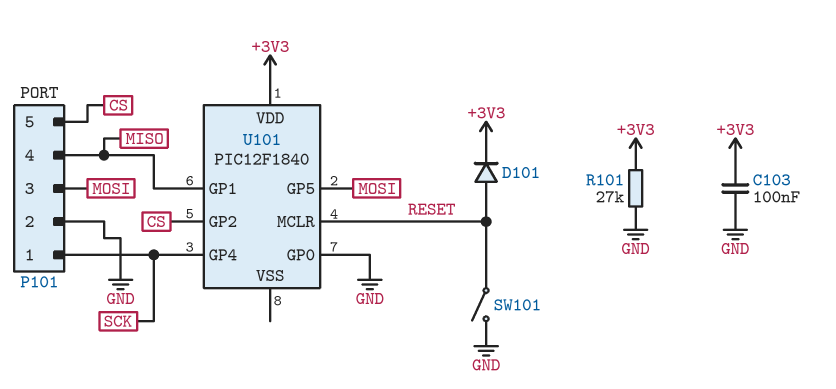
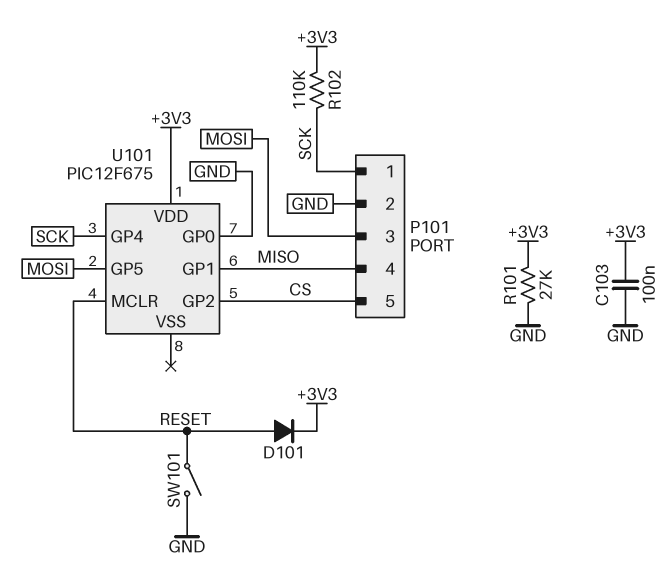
R102: none -> 110k (+3V3, SCK)
U101: PIC12F1840 -> PIC12F675

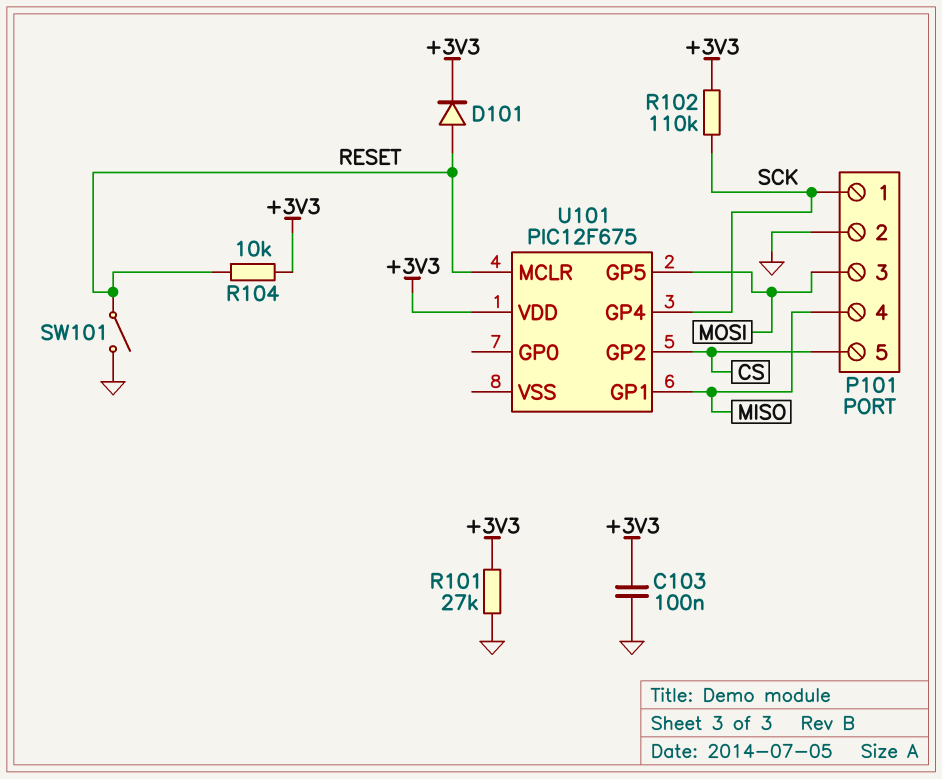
R104: none -> 10k (+3V3, RESET)
U101 pin GP0: GND -> none

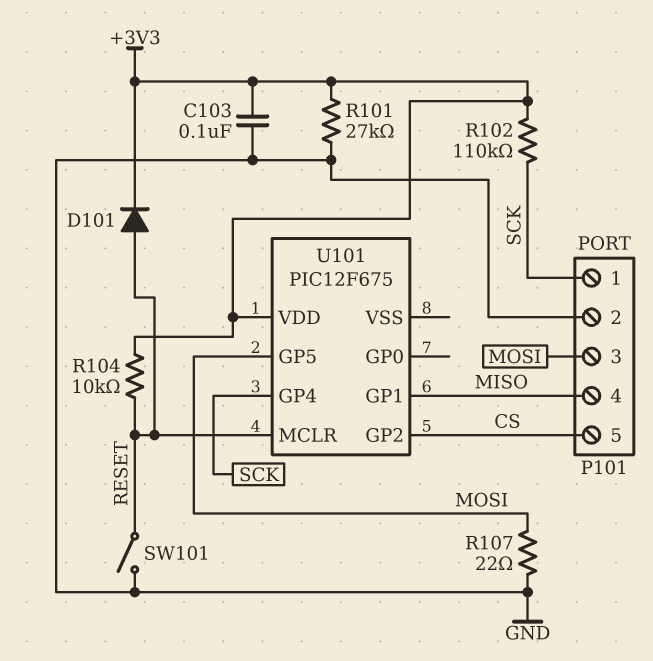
R107: none -> 22 (GND, MOSI)

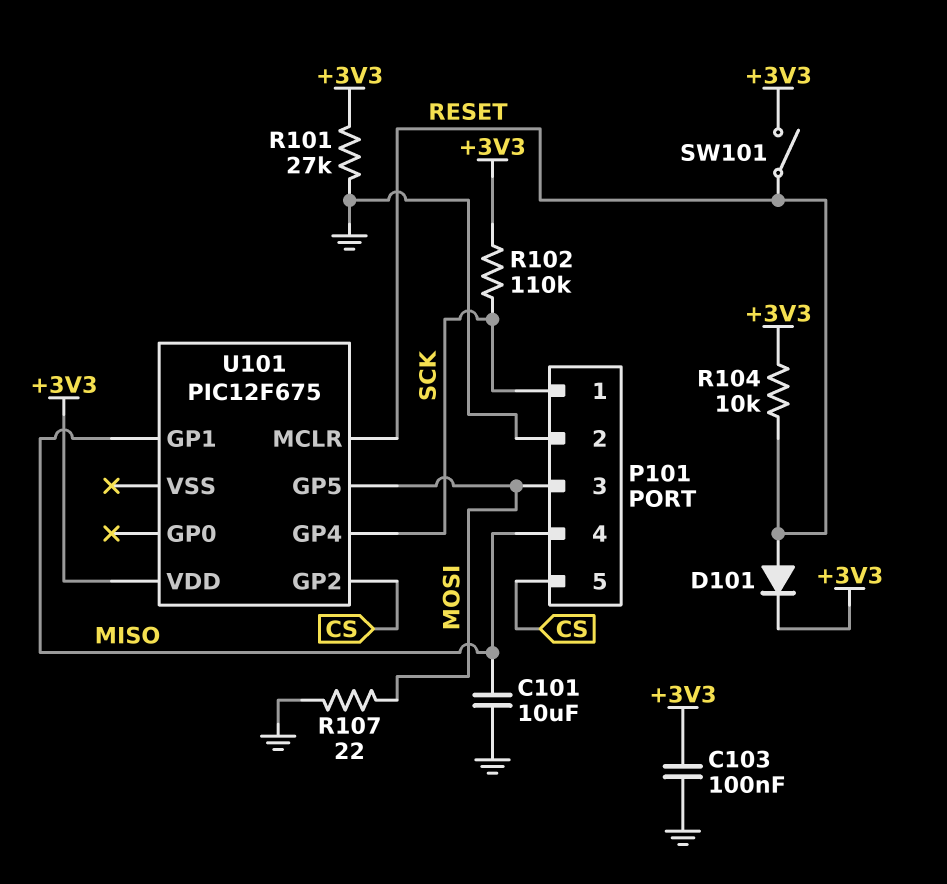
C101: none -> 10uF (GND, MISO)
SW101: switch (GND, RESET) -> switch (+3V3, RESET)

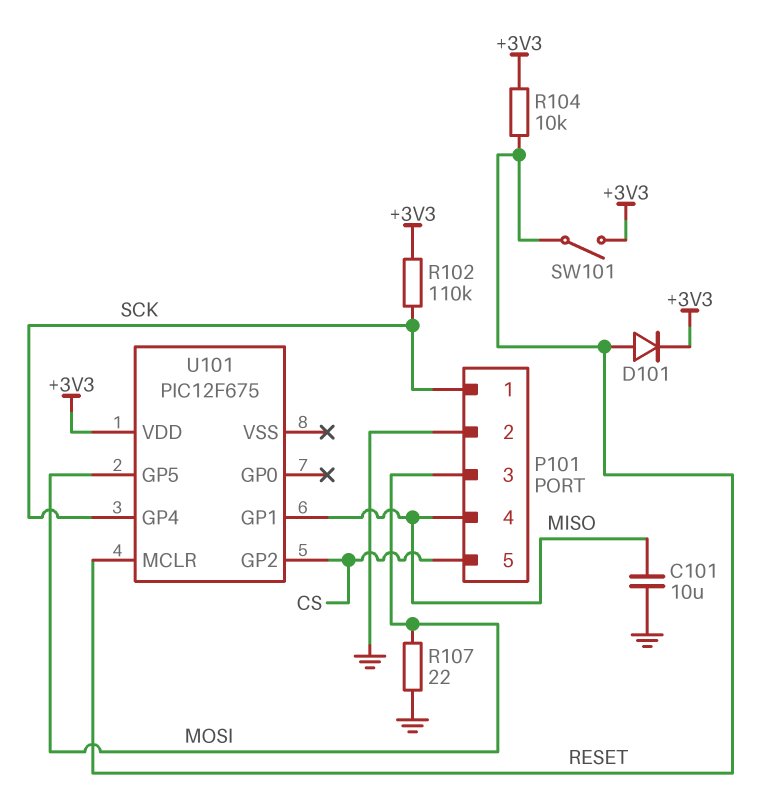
C103: 100nF (+3V3, GND) -> none
R101: 27k (+3V3, GND) -> none

